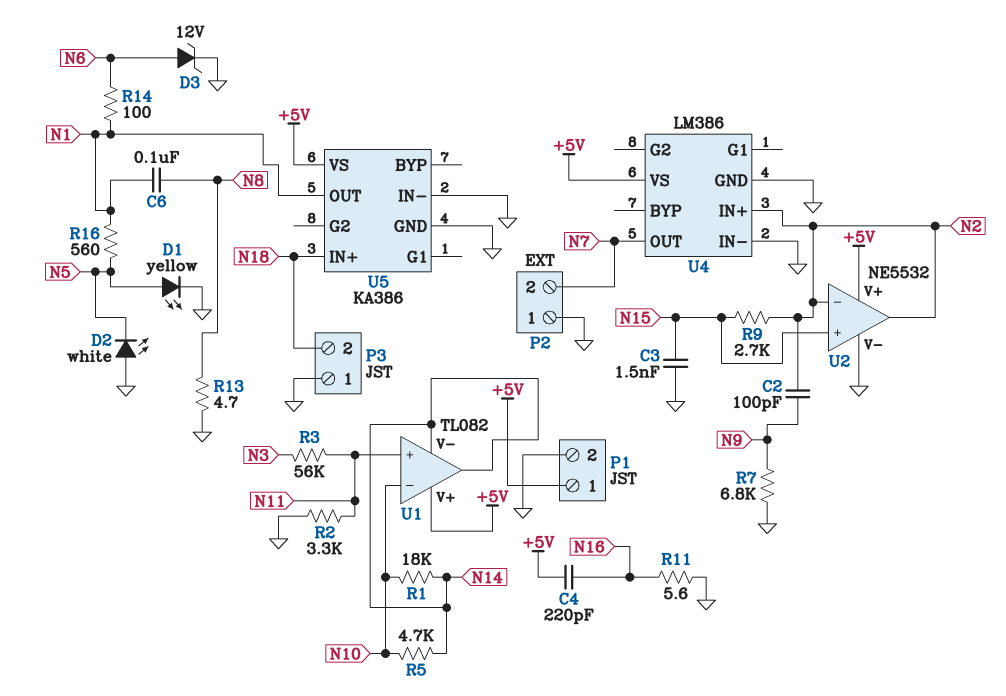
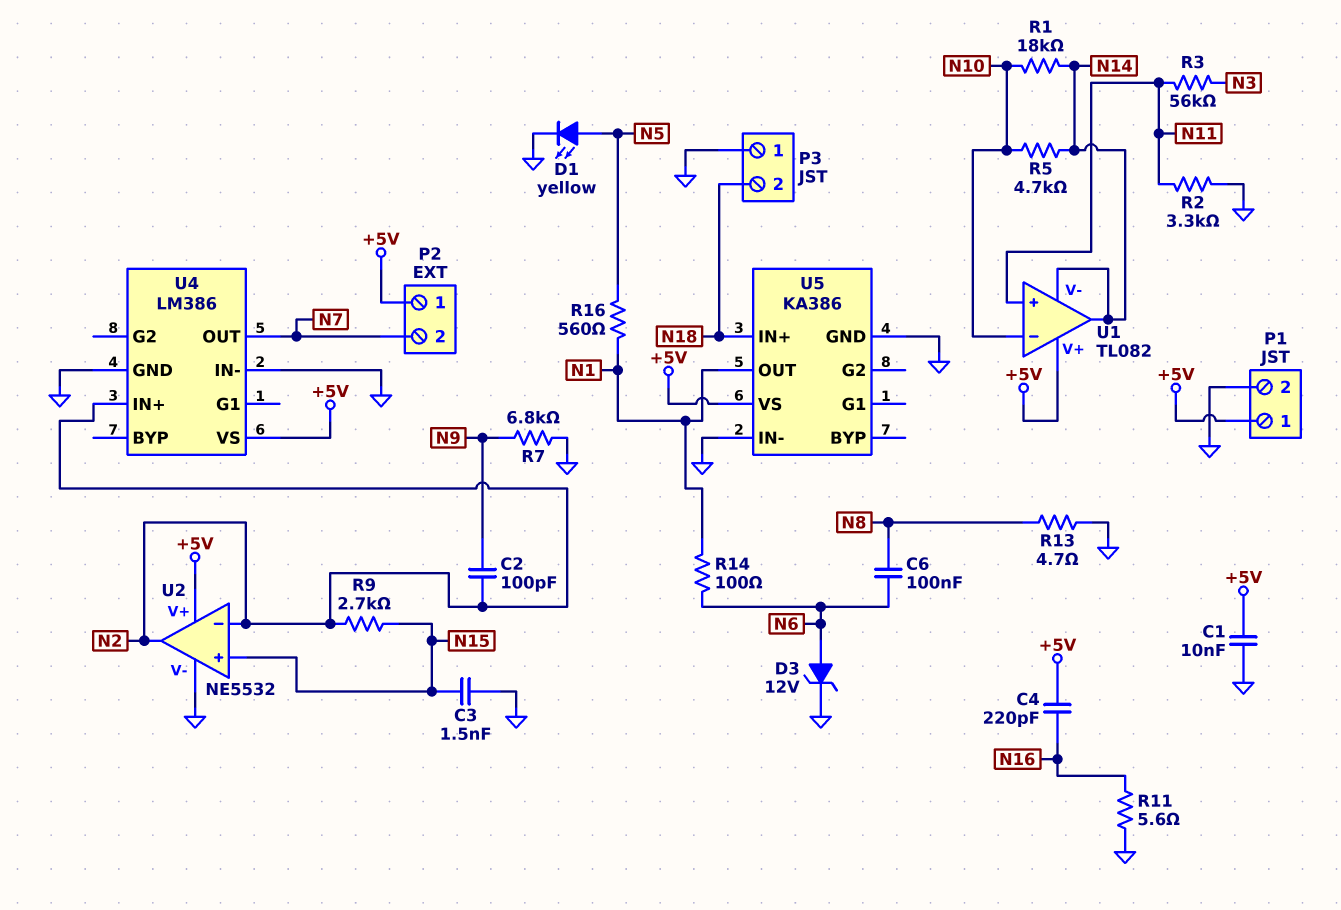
C1: none -> 10nF (+5V, GND)
C6: 100nF (N1, N8) -> 100nF (N6, N8)
D2: LED white (A GND, K N5) -> none
P2 pin 1: GND -> +5V

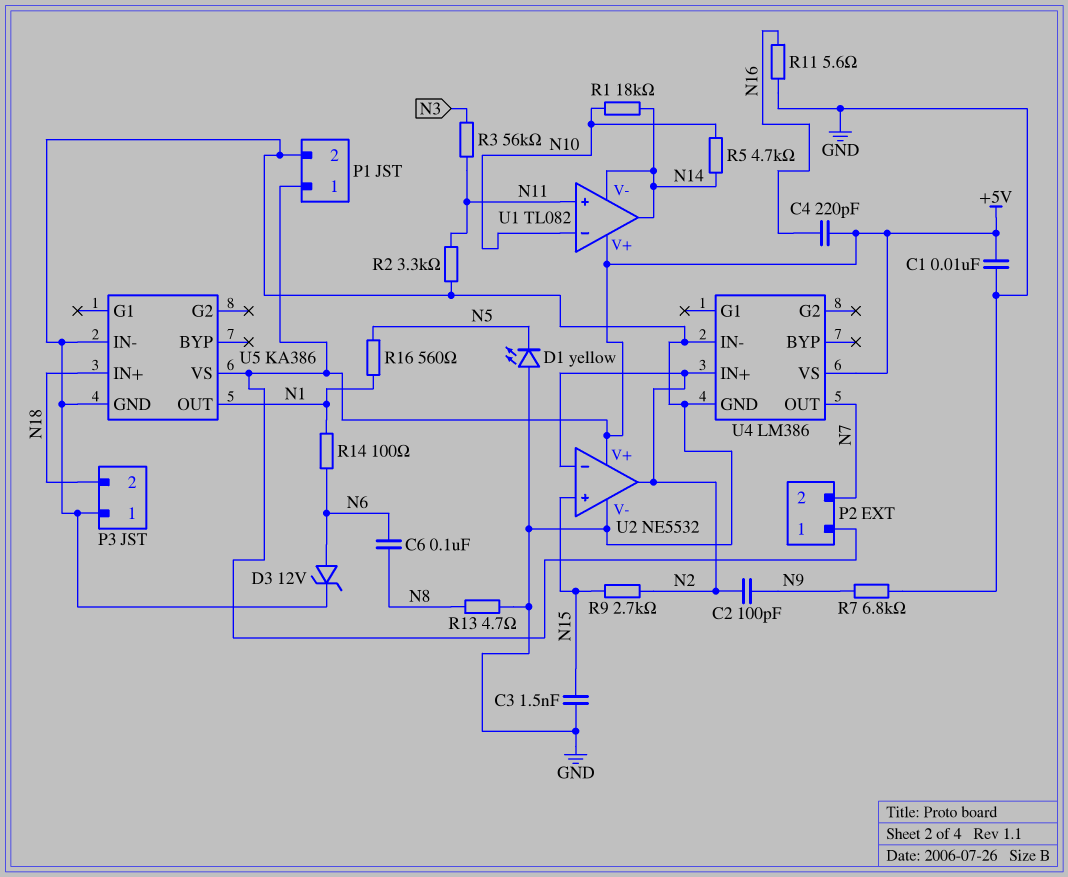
D1: LED yellow (A N5, K GND) -> LED yellow (A GND, K N5)

